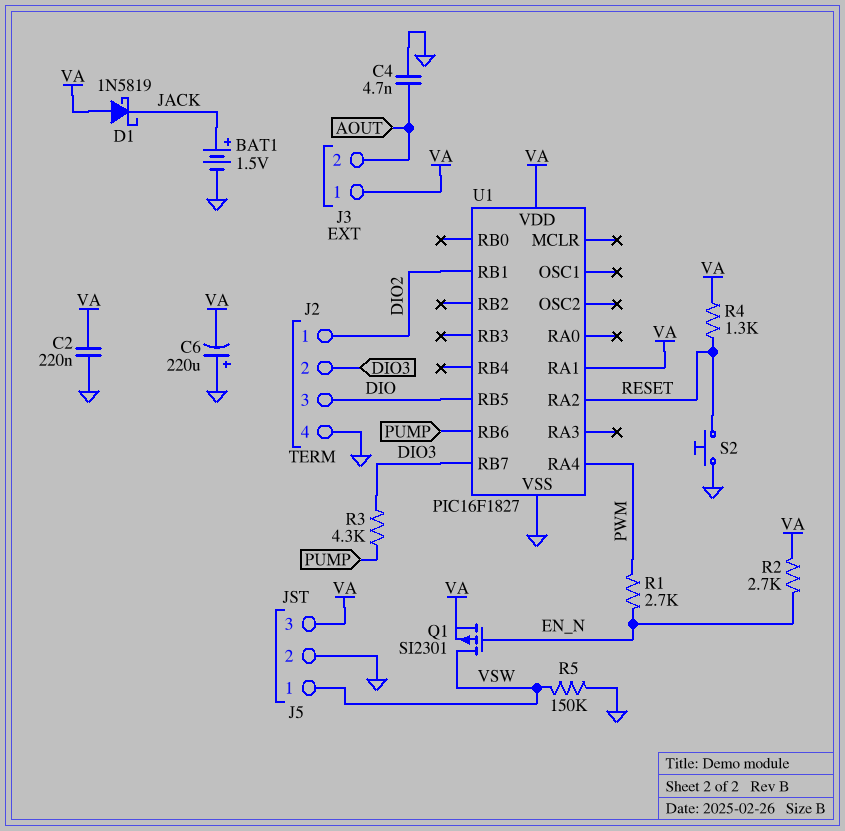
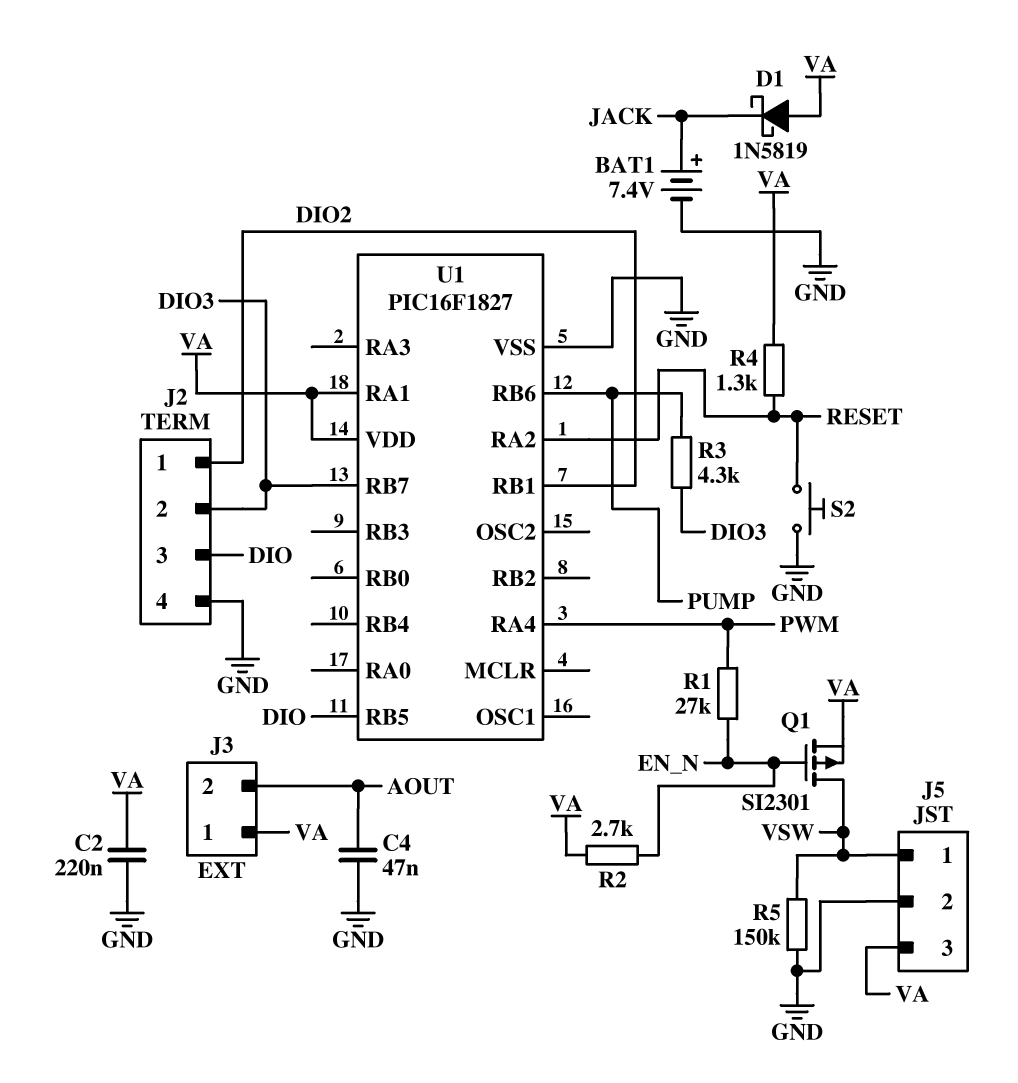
BAT1: 1.5V (plus JACK, minus GND) -> 7.4V (plus JACK, minus GND)
C4: 4.7nF (AOUT, GND) -> 47nF (AOUT, GND)
C6: 220uF (plus GND, minus VA) -> none
R1: 2.7k (EN_N, PWM) -> 27k (EN_N, PWM)

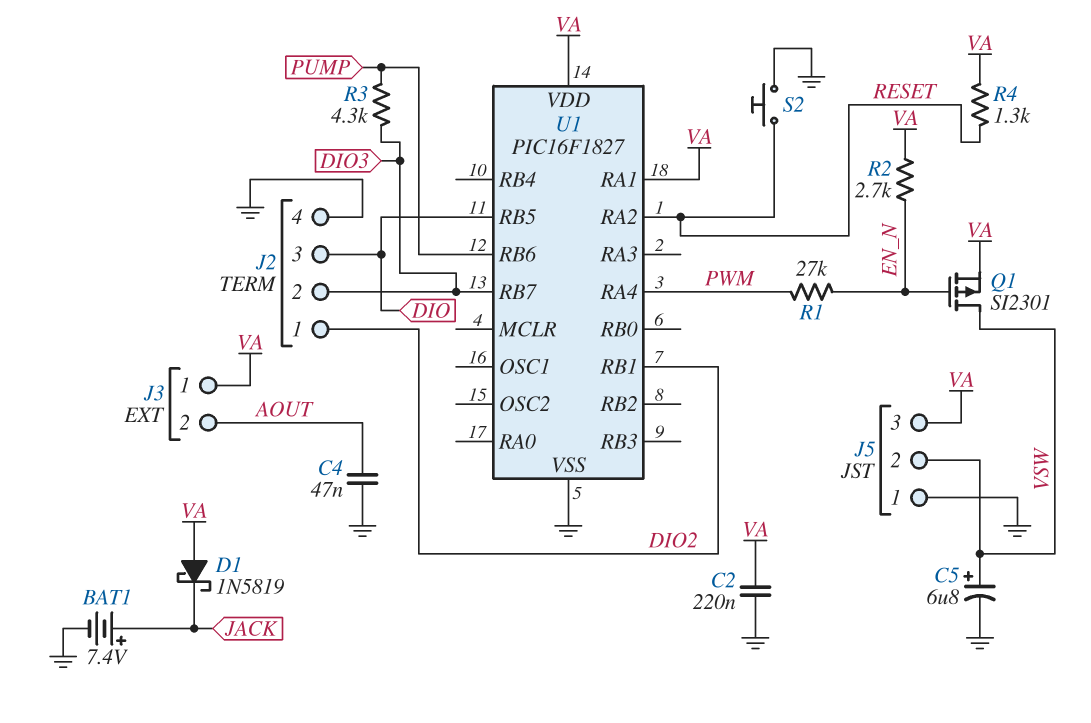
C5: none -> 6.8uF (plus VSW, minus GND)
J5 pin 1: VSW -> GND
J5 pin 2: GND -> VSW
R5: 150k (GND, VSW) -> none

